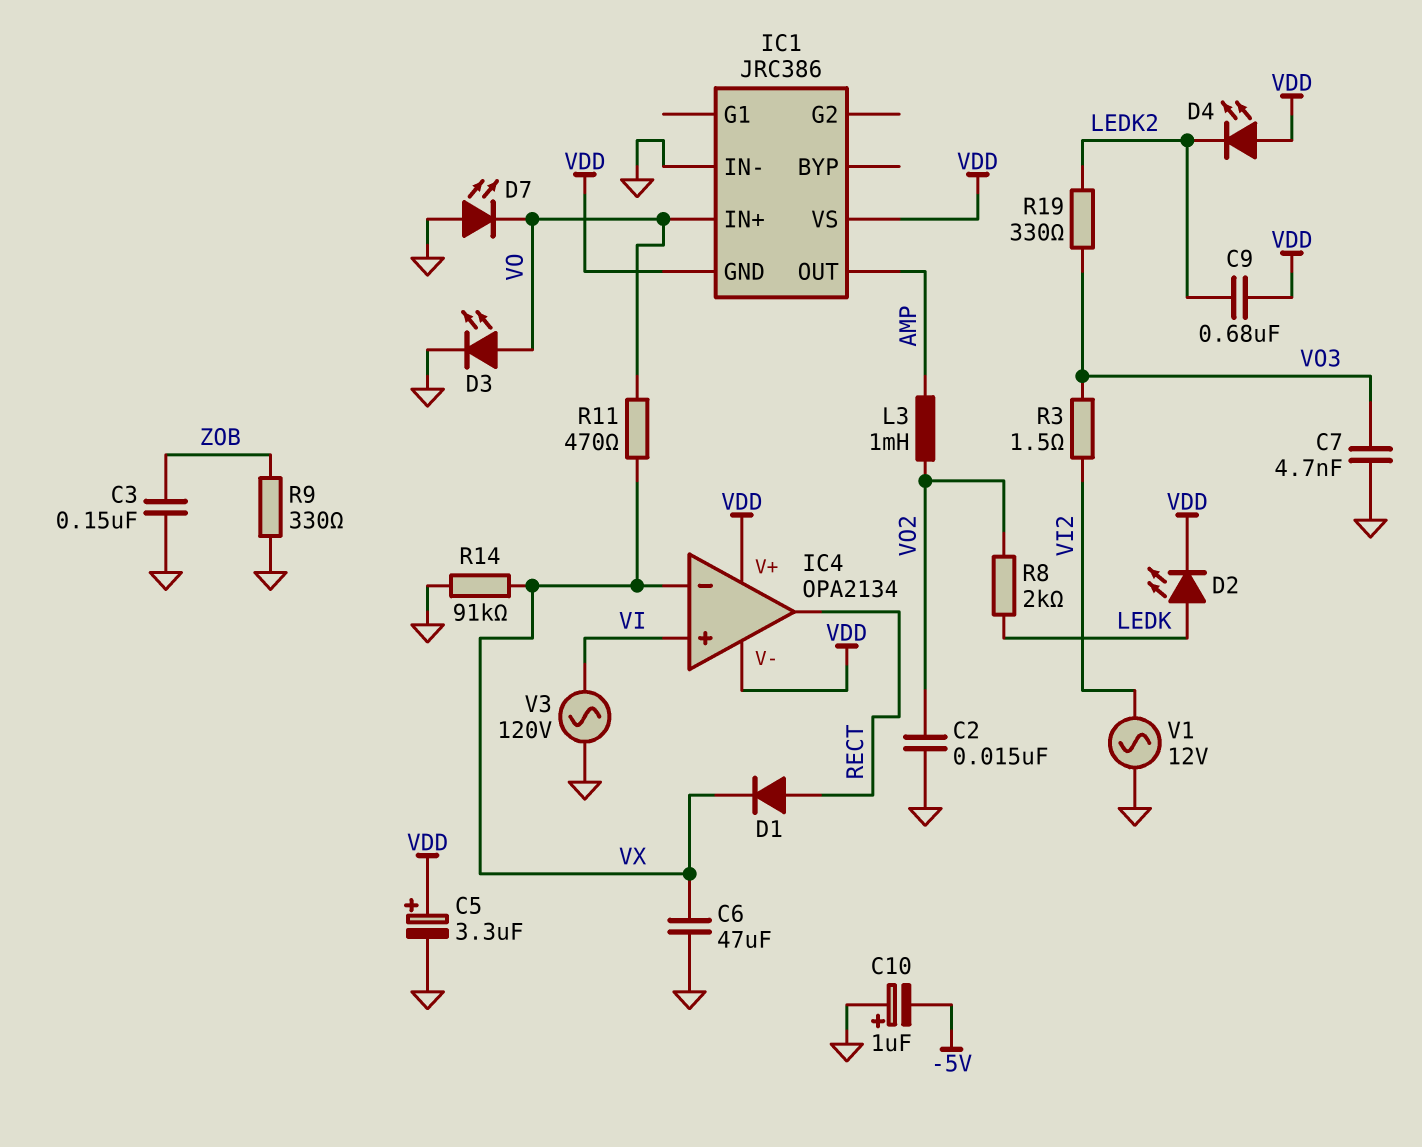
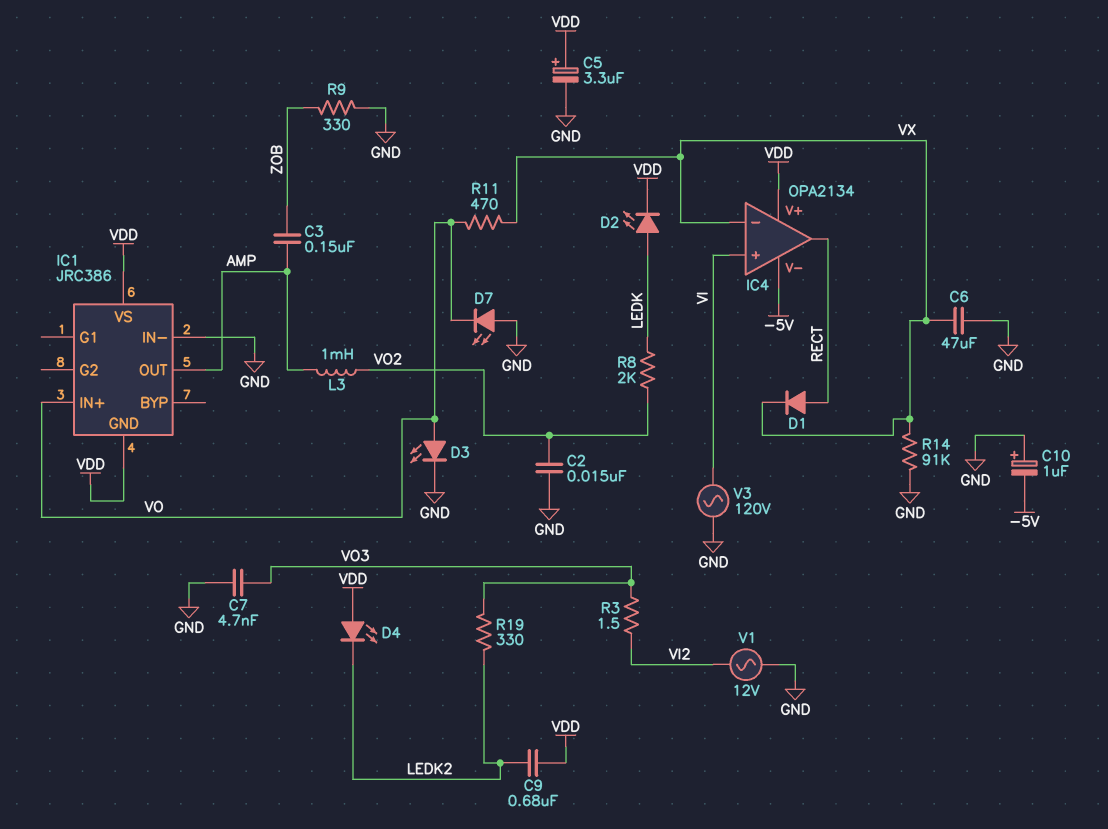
C3: 150nF (GND, ZOB) -> 150nF (AMP, ZOB)
IC4 pin V-: VDD -> -5V

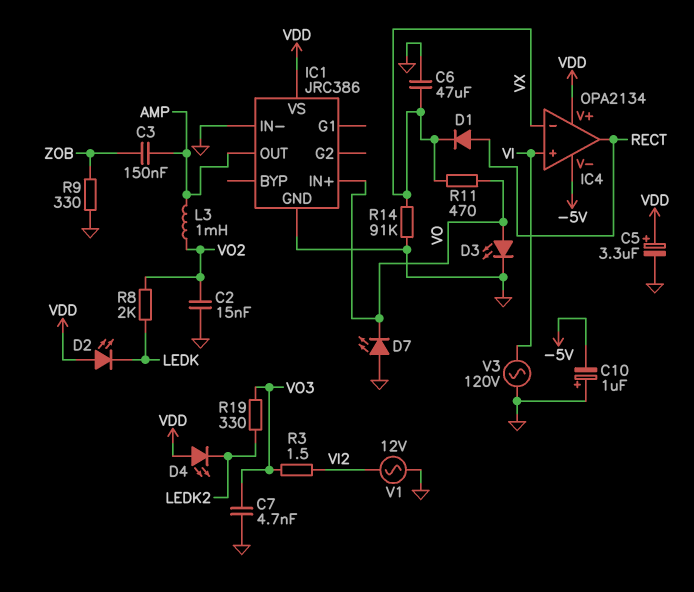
C9: 680nF (LEDK2, VDD) -> none
D2: LED (A LEDK, K VDD) -> LED (A VDD, K LEDK)
IC1 pin GND: VDD -> GND

